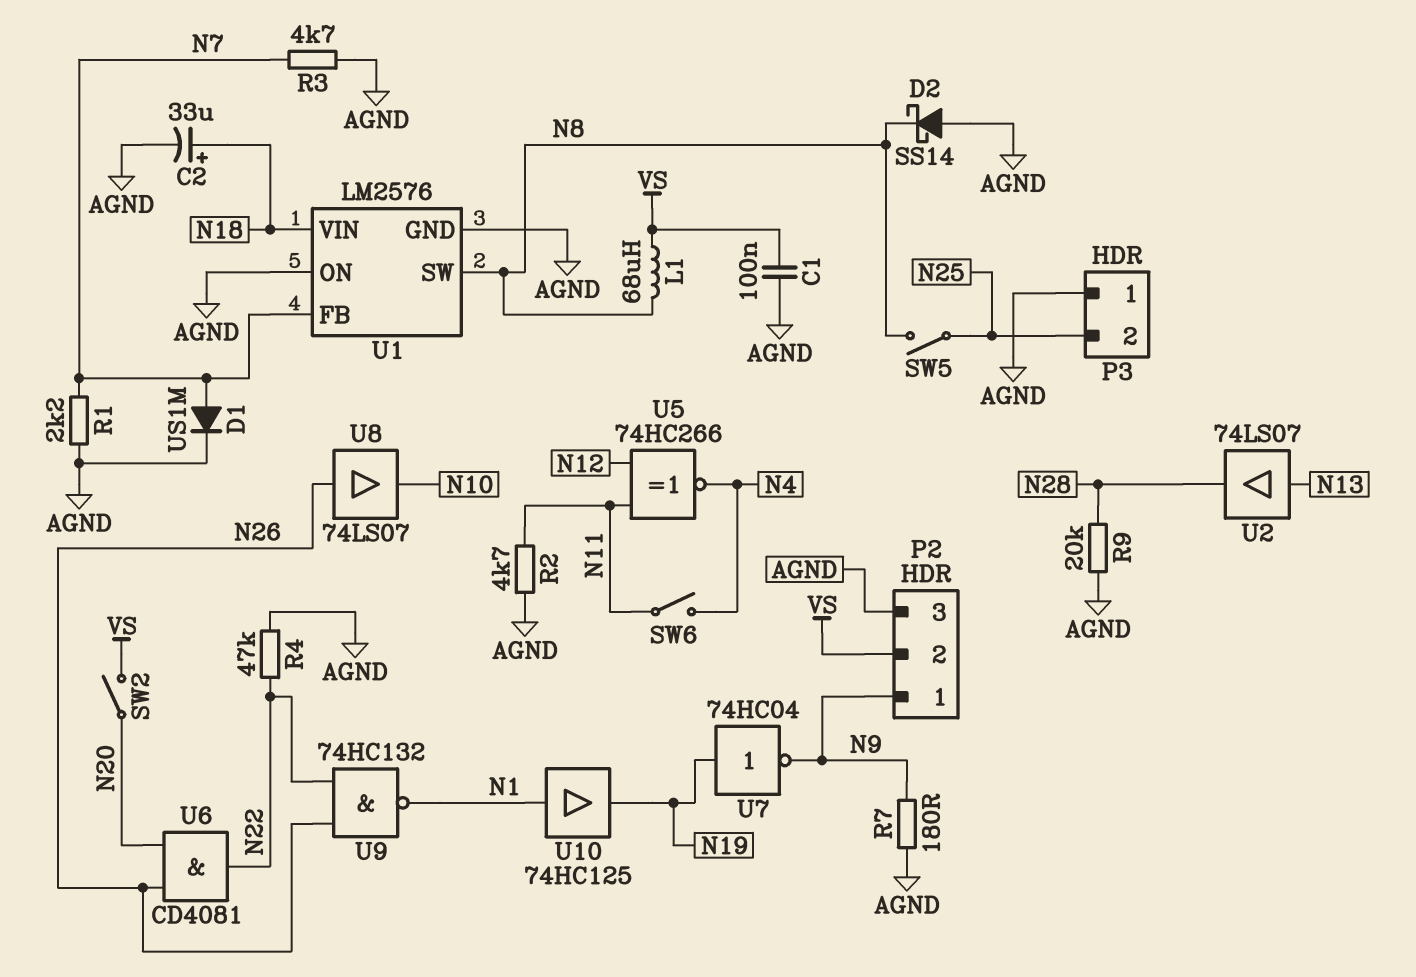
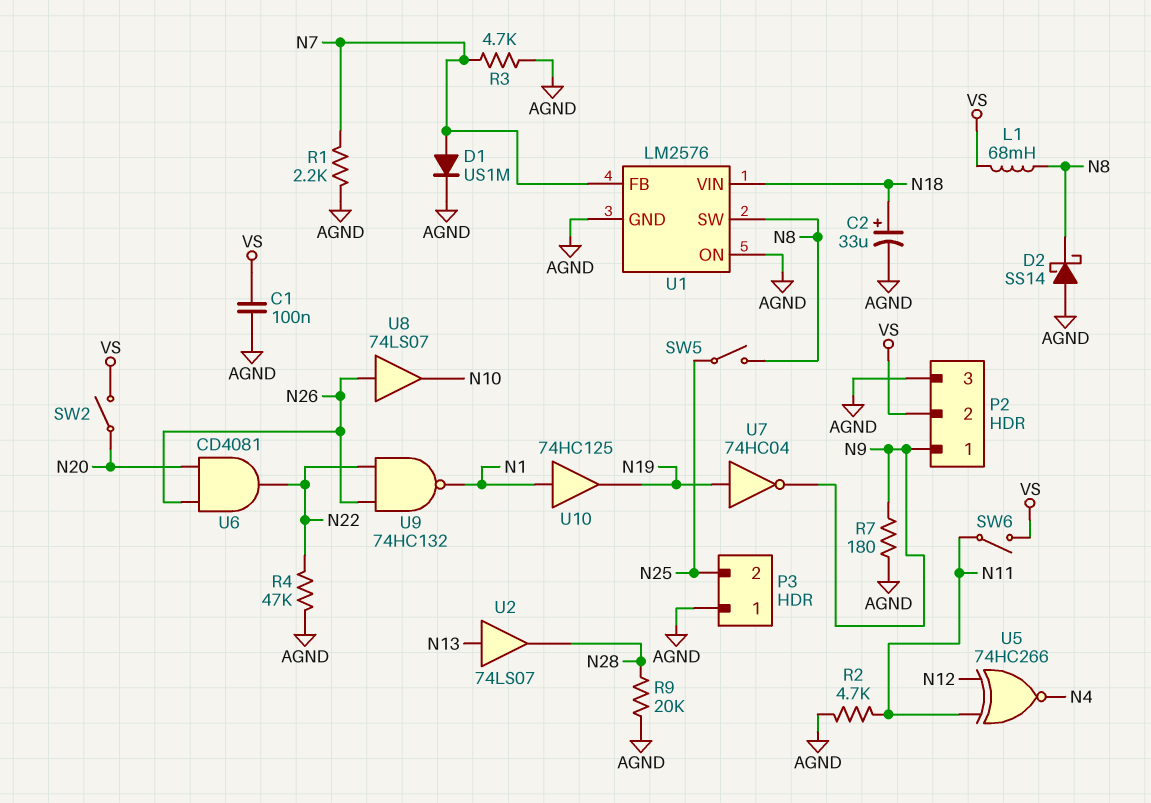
L1: 68uH (N8, VS) -> 68mH (N8, VS)
SW6: switch (N4, N11) -> switch (N11, VS)

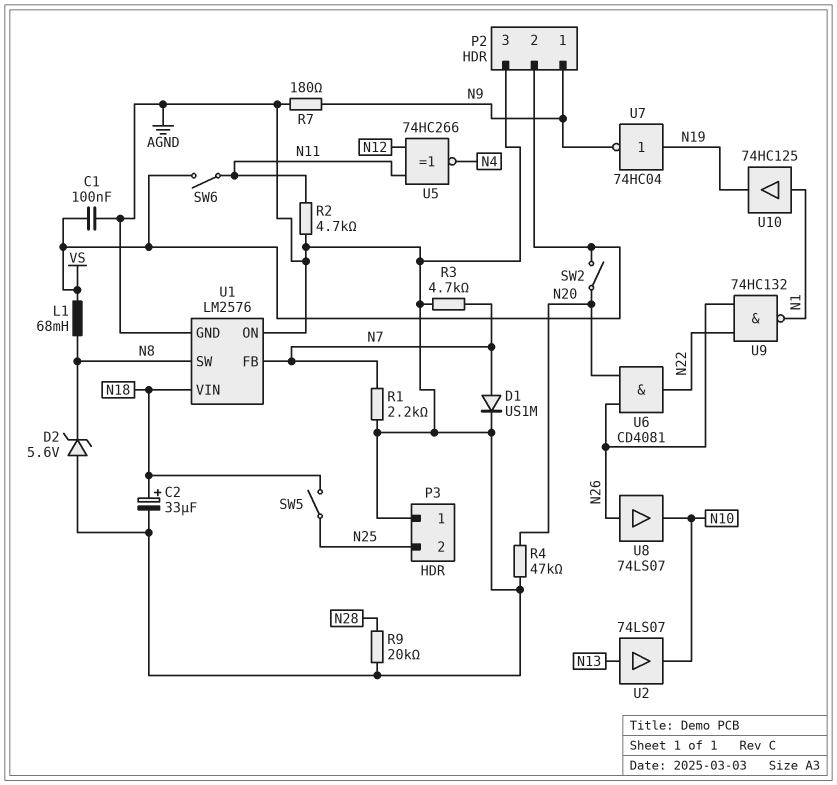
D2: schottky SS14 (A AGND, K N8) -> zener 5.6V (A AGND, K N8)
R4: 47k (AGND, N22) -> 47k (AGND, N20)
SW5: switch (N8, N25) -> switch (N18, N25)
U2: buffer 74LS07 (in N13, out N28) -> buffer 74LS07 (in N13, out N10)

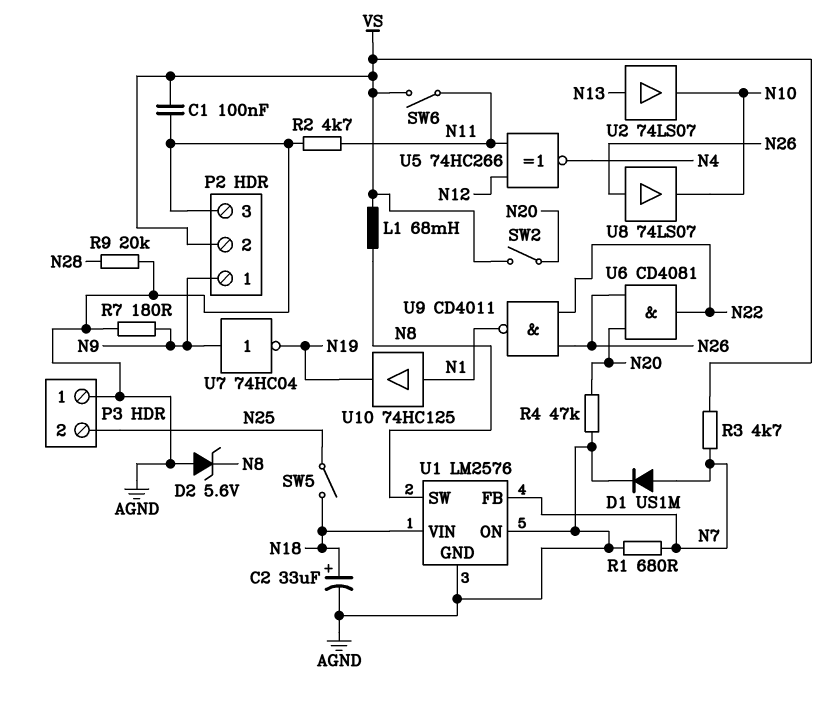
R1: 2.2k (AGND, N7) -> 680 (AGND, N7)
R3: 4.7k (AGND, N7) -> 4.7k (N7, VS)
U7: NOT 74HC04 (in N19, out N9) -> NOT 74HC04 (in N9, out N19)
U9: NAND 74HC132 (in N22, in N26, out N1) -> NAND CD4011 (in N22, in N26, out N1)

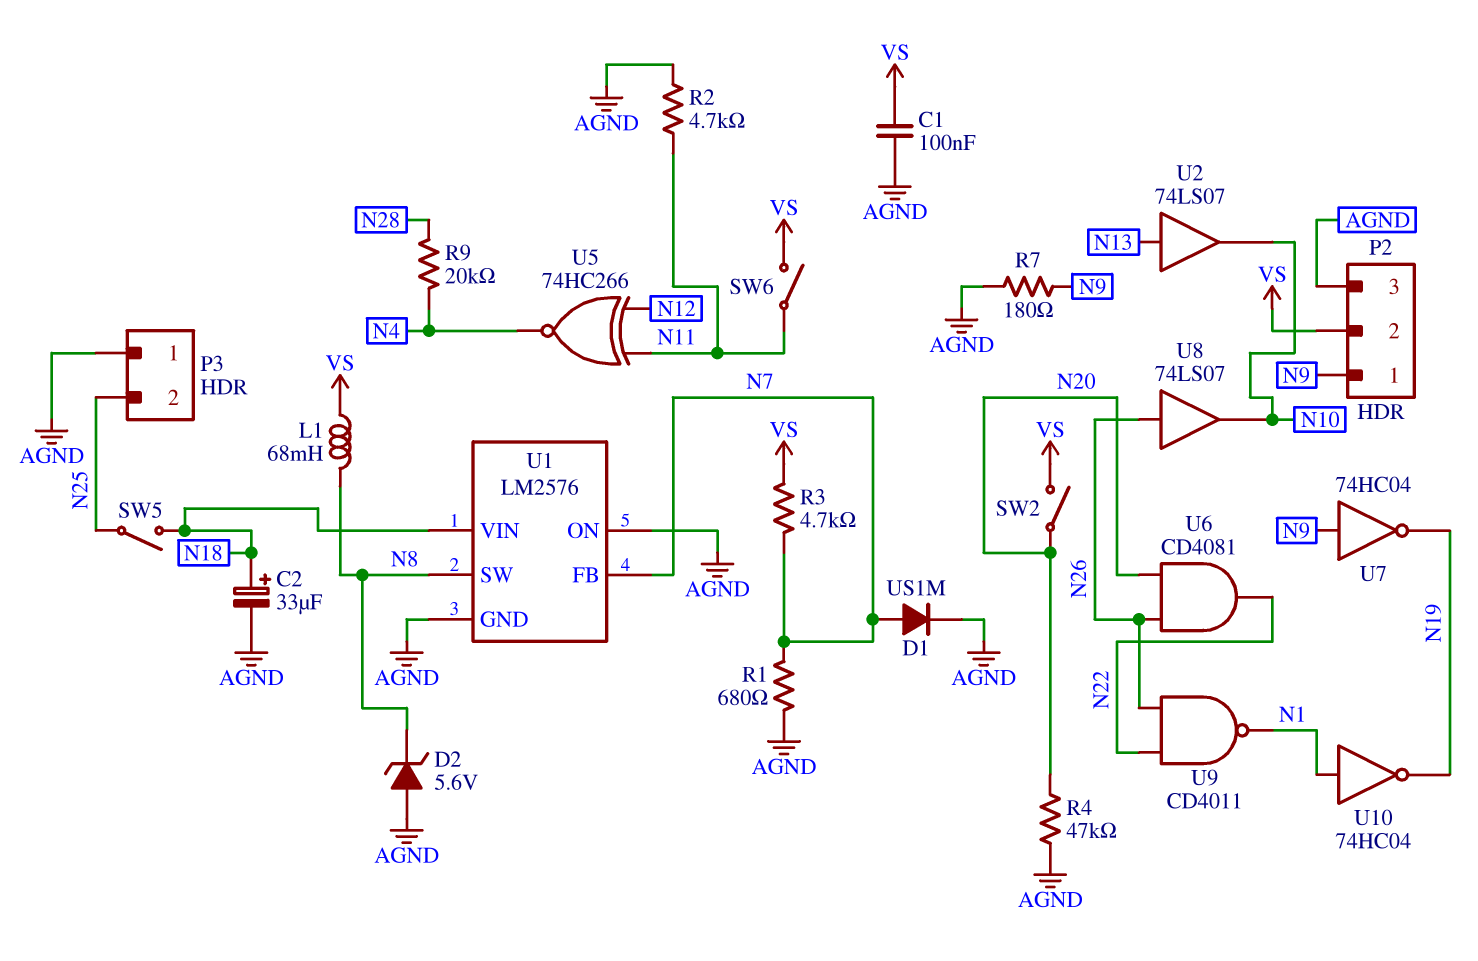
R9: 20k (AGND, N28) -> 20k (N4, N28)
U10: buffer 74HC125 (in N1, out N19) -> NOT 74HC04 (in N1, out N19)

